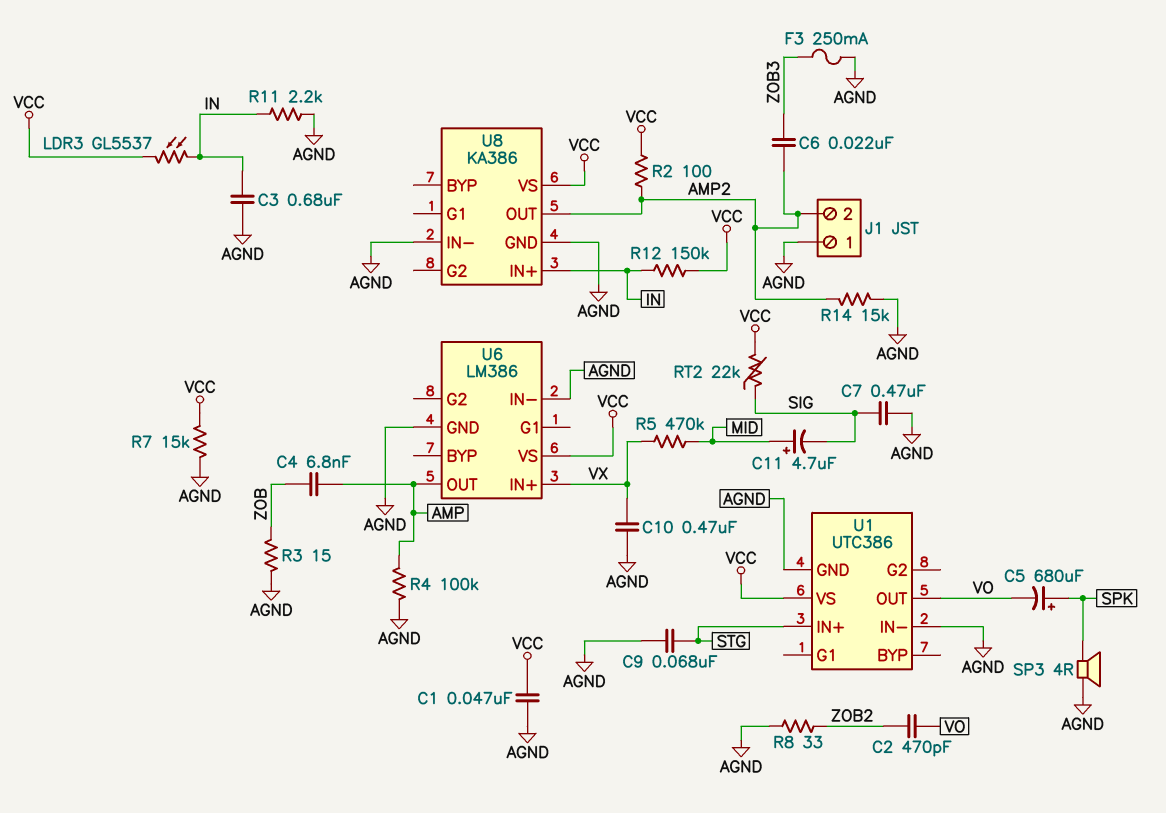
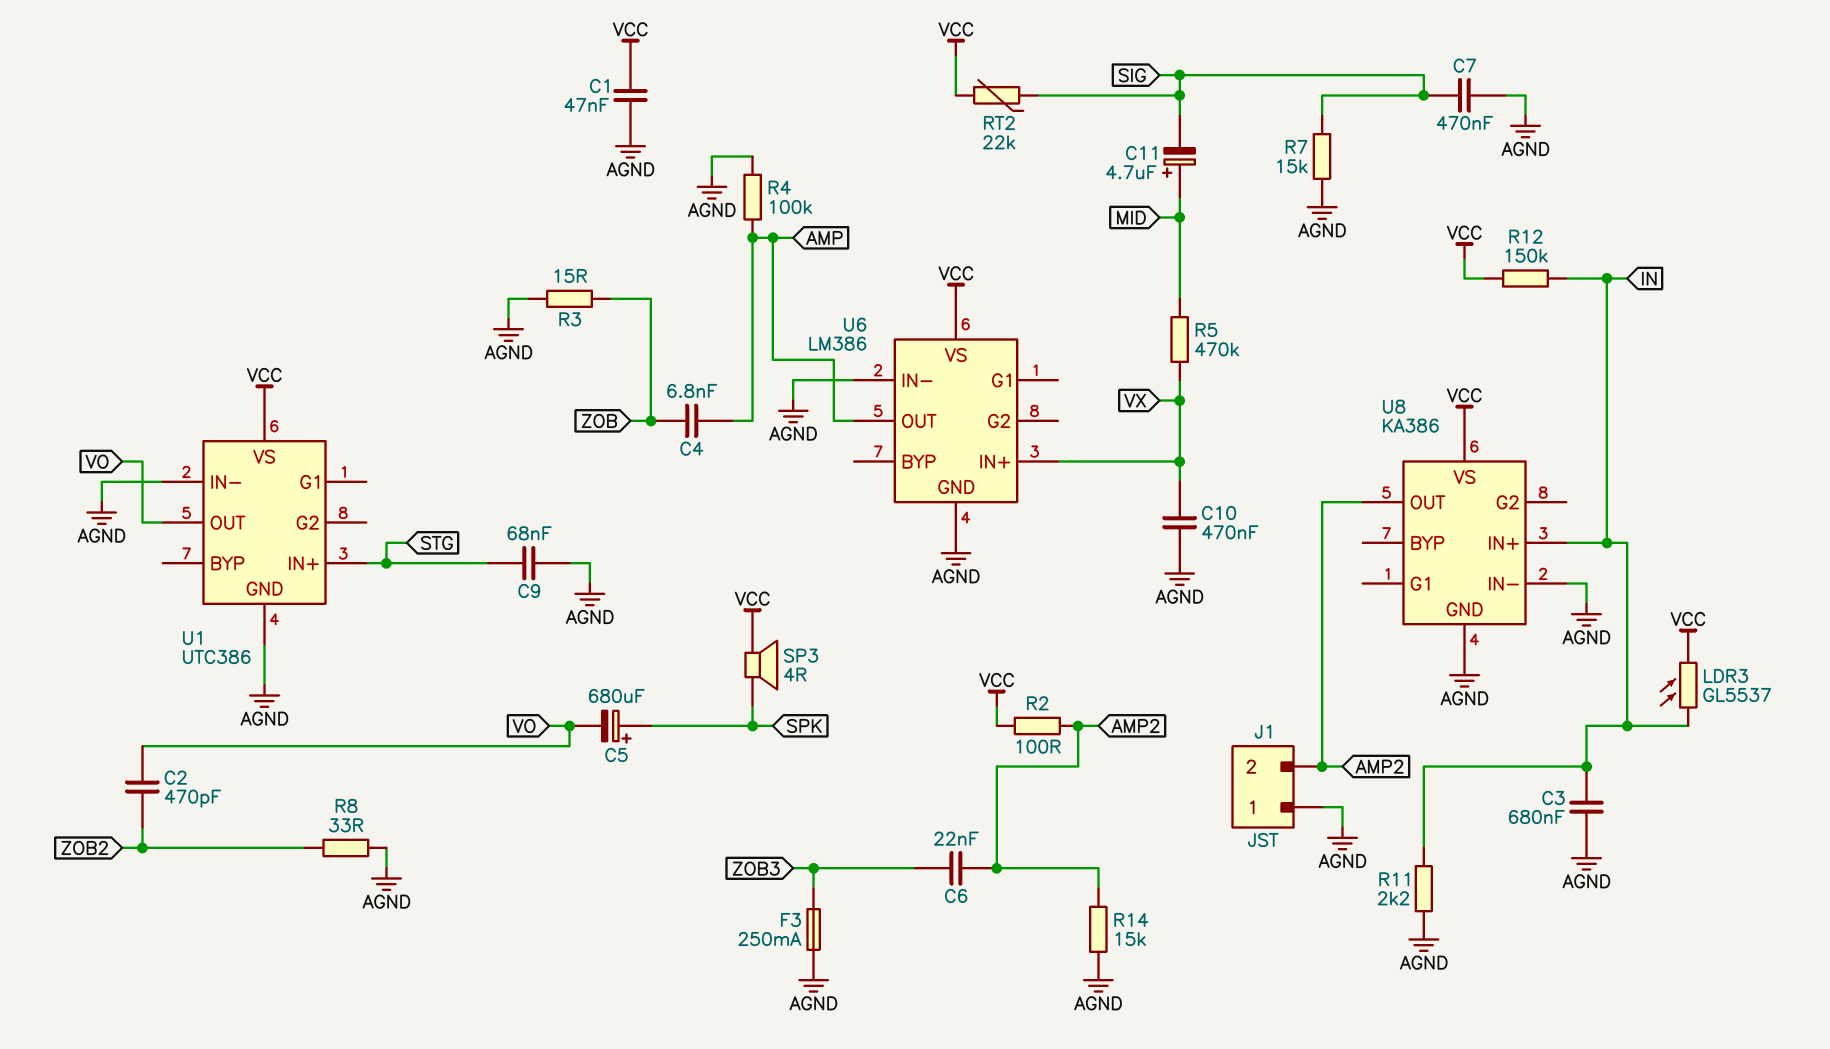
R7: 15k (AGND, VCC) -> 15k (AGND, SIG)
SP3: speaker 4R (AGND, SPK) -> speaker 4R (SPK, VCC)

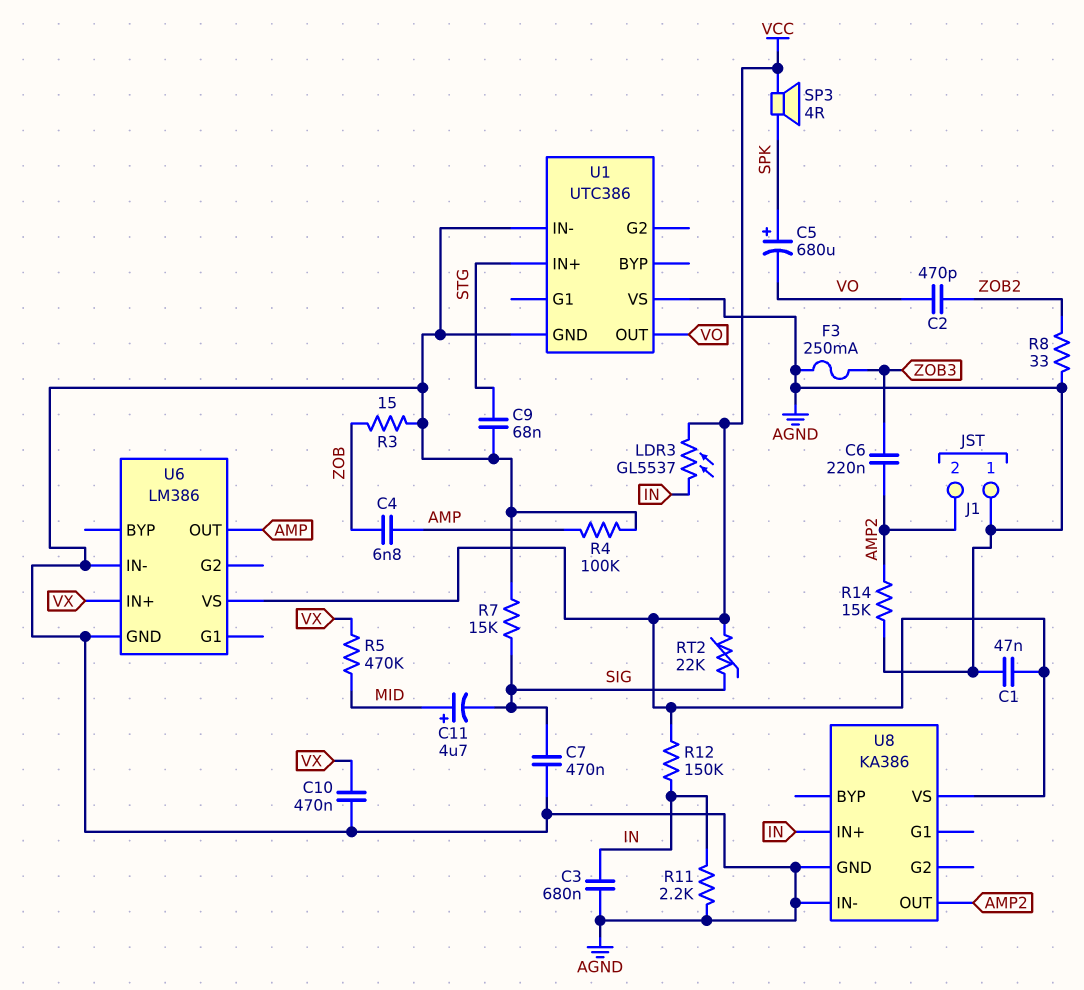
C6: 22nF (AMP2, ZOB3) -> 220nF (AMP2, ZOB3)
R2: 100 (AMP2, VCC) -> none
U1 pin VS: VCC -> AGND

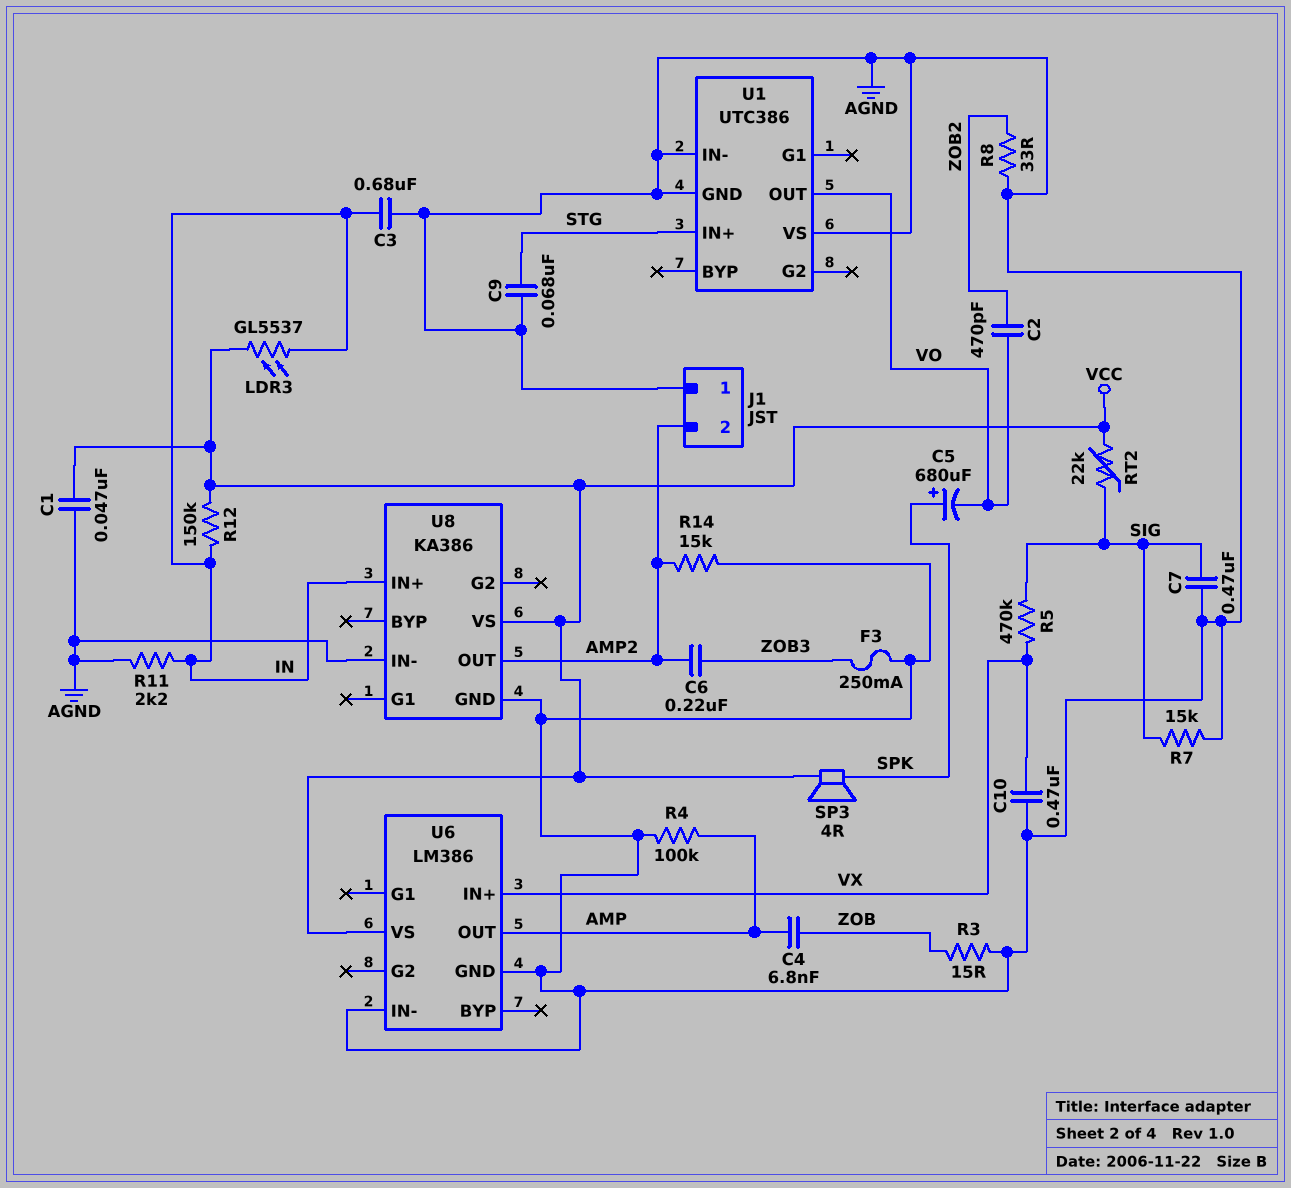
C11: 4.7uF (plus MID, minus SIG) -> none
R5: 470k (MID, VX) -> 470k (SIG, VX)

